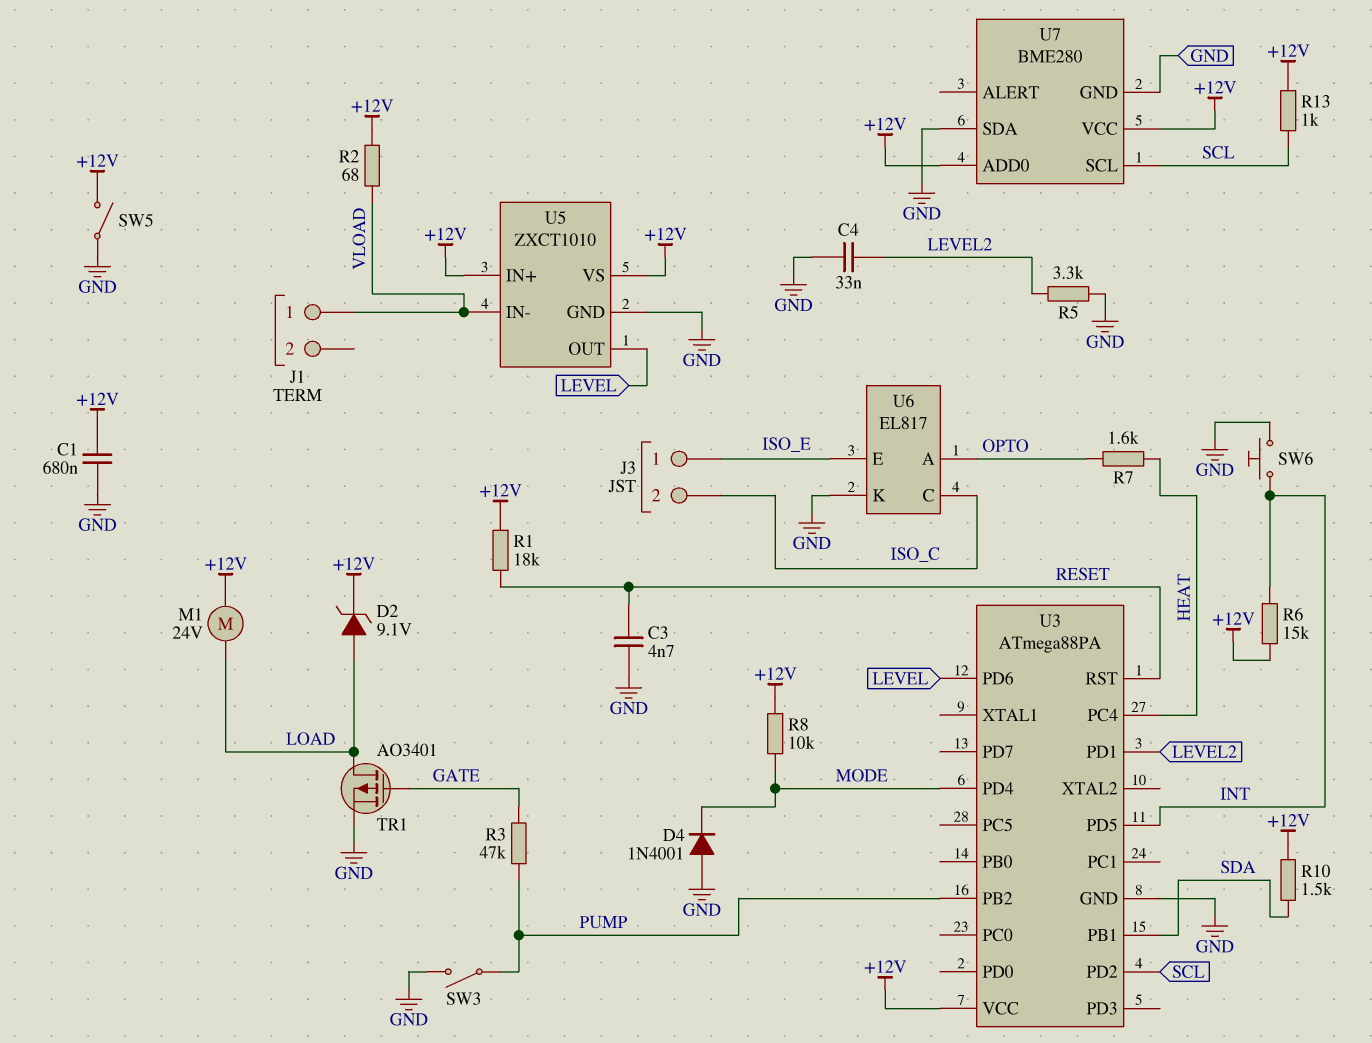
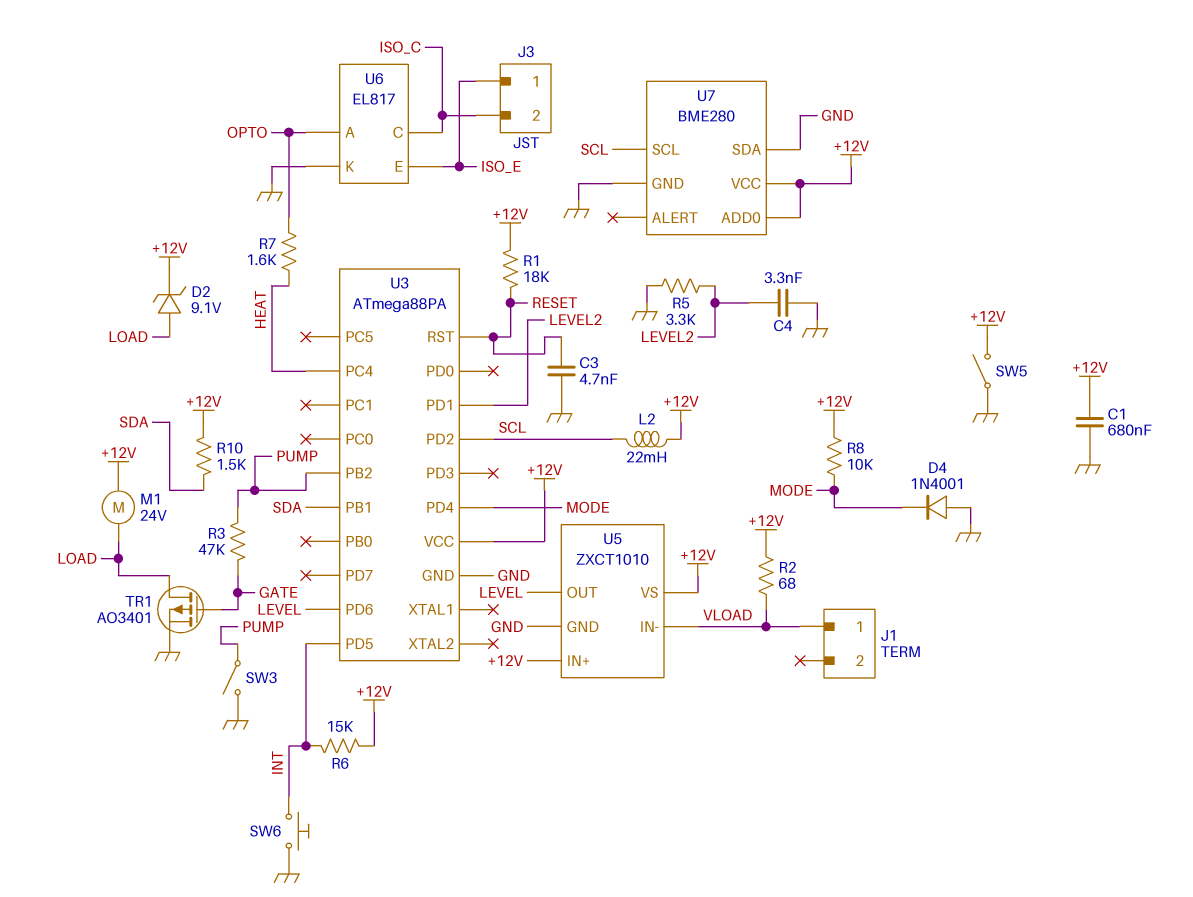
C4: 33nF (GND, LEVEL2) -> 3.3nF (GND, LEVEL2)
L2: none -> 22mH (+12V, SCL)
R13: 1k (+12V, SCL) -> none

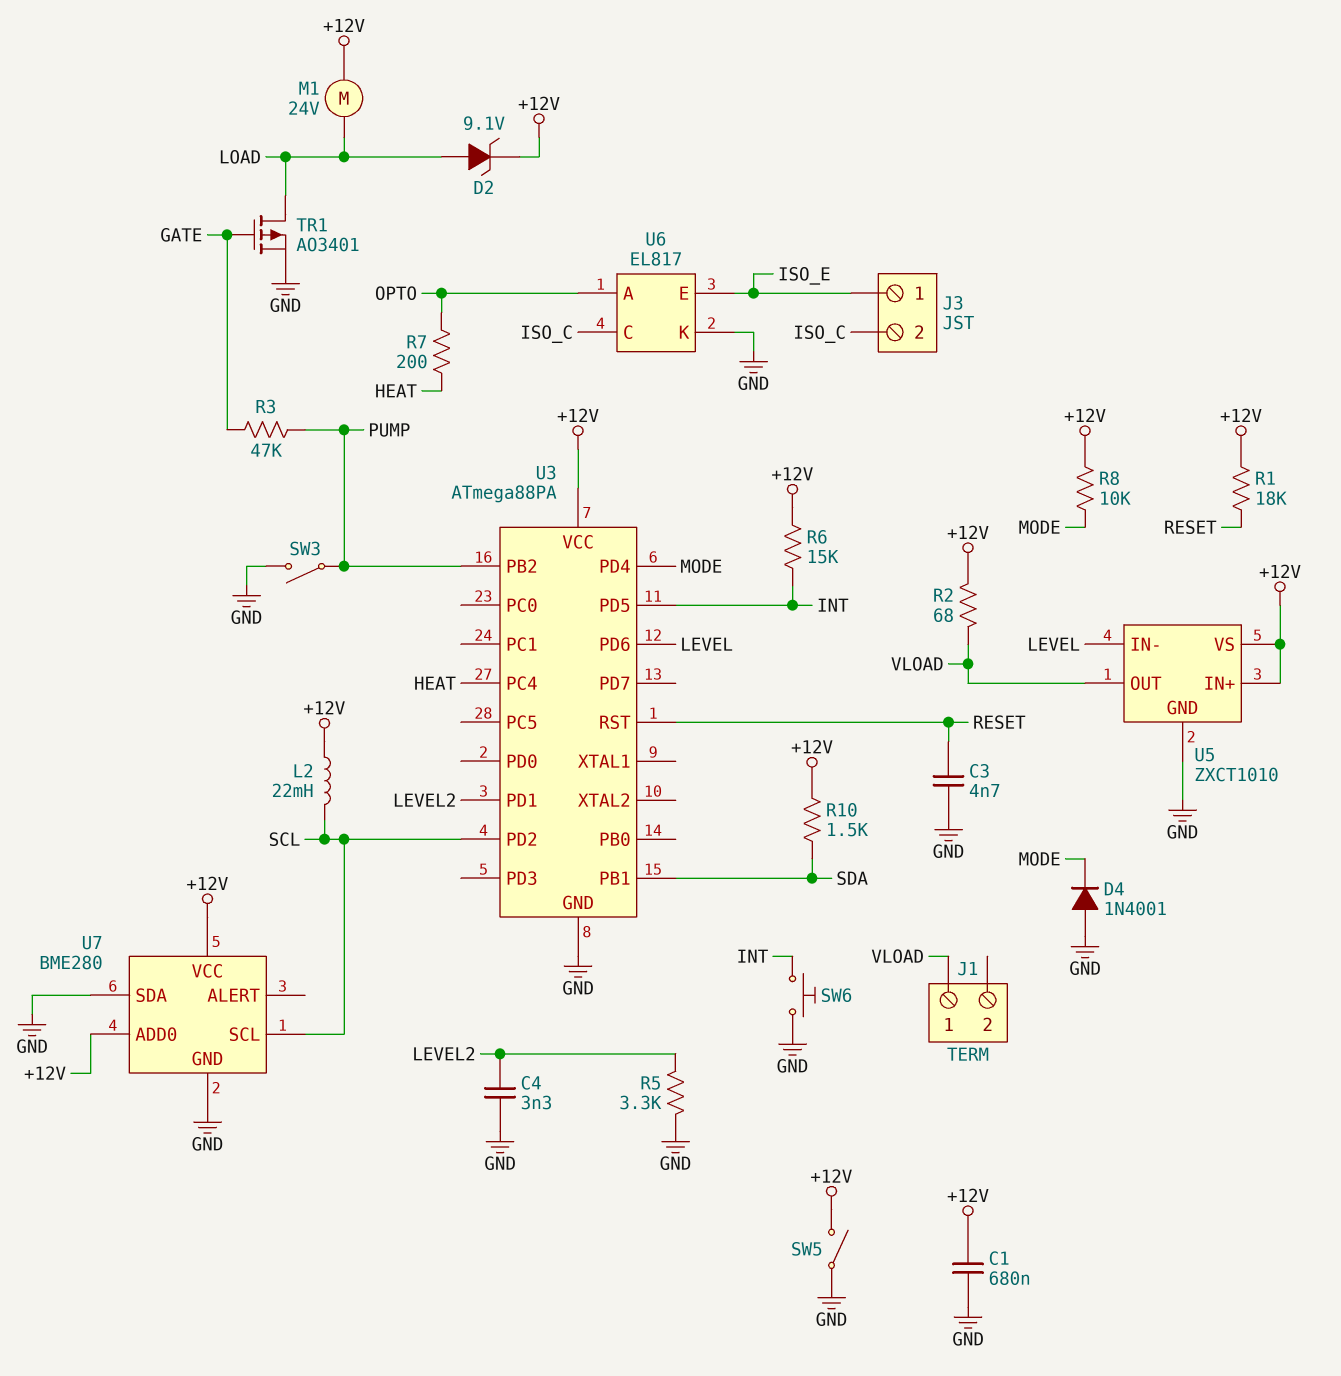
R7: 1.6k (HEAT, OPTO) -> 200 (HEAT, OPTO)
U5 pin IN-: VLOAD -> LEVEL
U5 pin OUT: LEVEL -> VLOAD

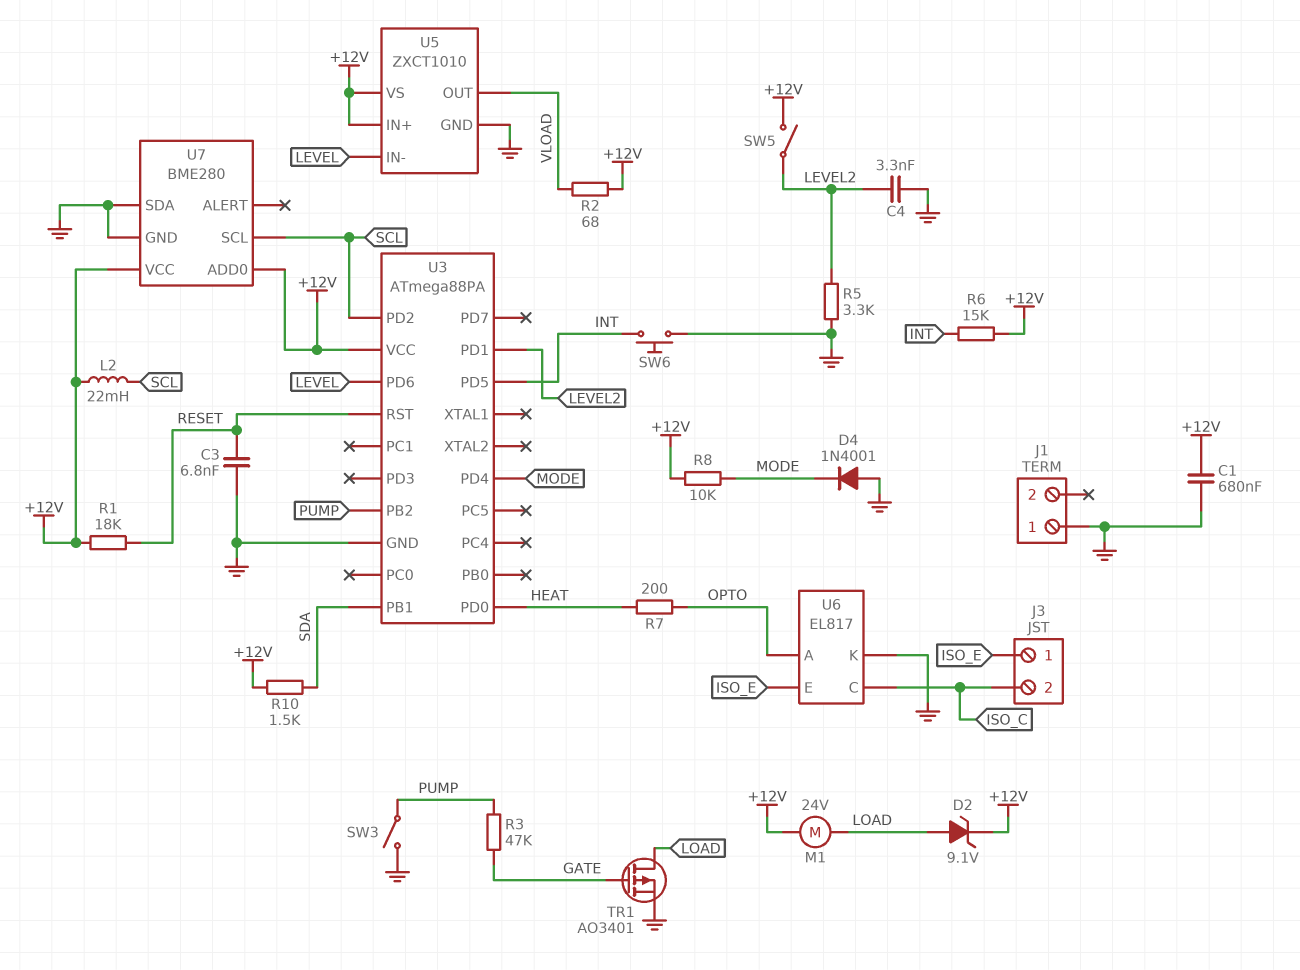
C3: 4.7nF (GND, RESET) -> 6.8nF (GND, RESET)
J1 pin 1: VLOAD -> GND
SW5: switch (+12V, GND) -> switch (+12V, LEVEL2)
U3 pin PC4: HEAT -> none
U3 pin PD0: none -> HEAT

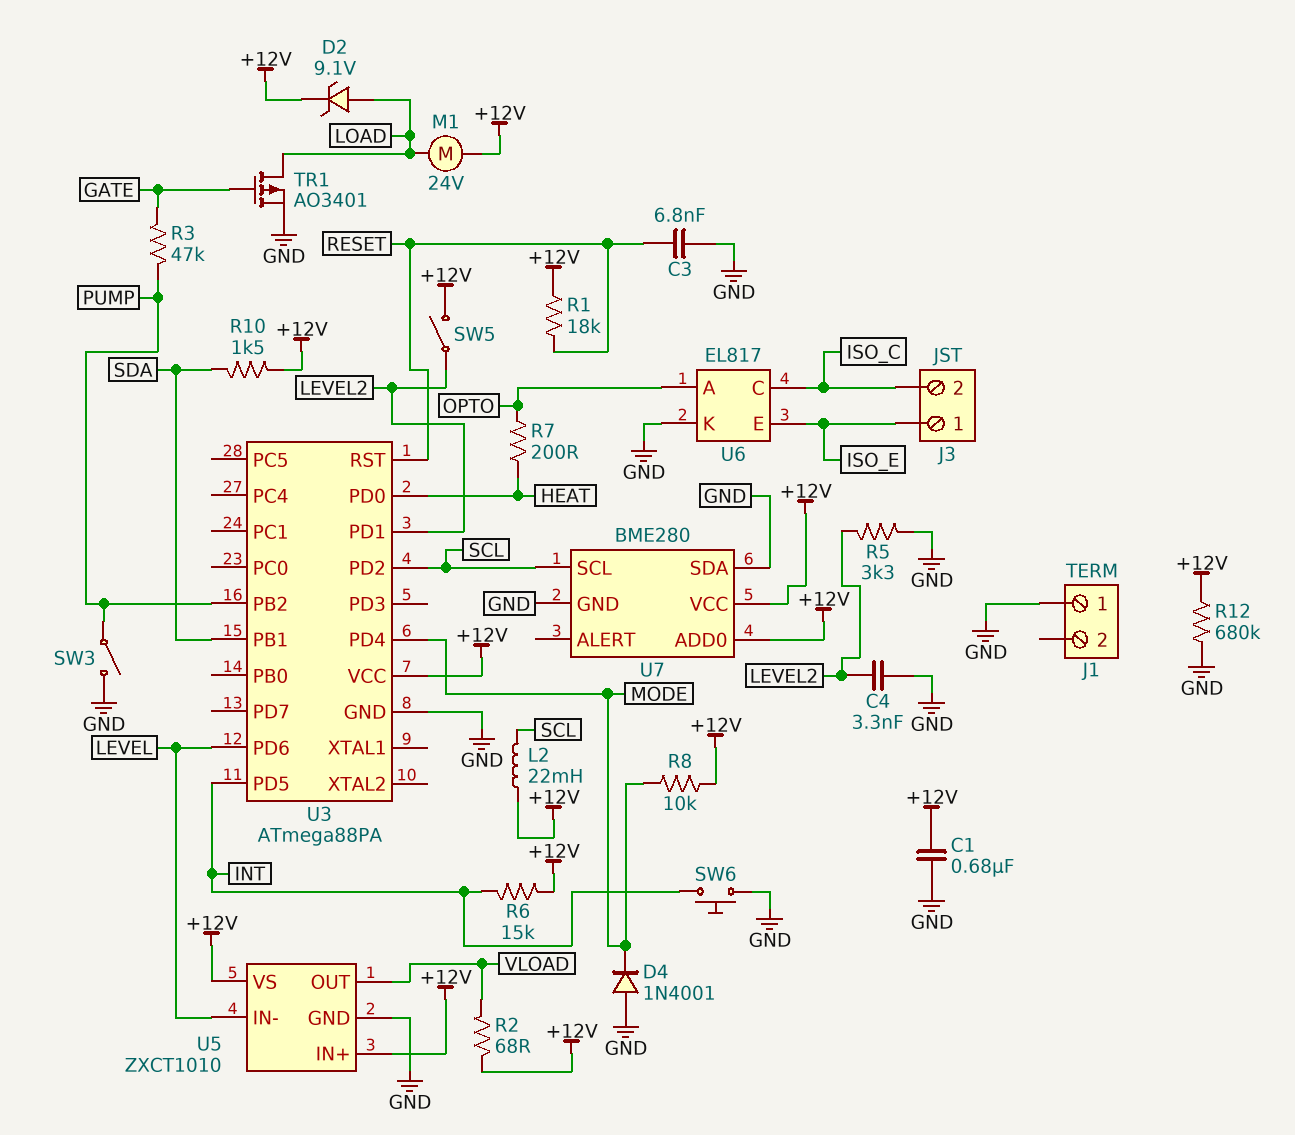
R12: none -> 680k (+12V, GND)

